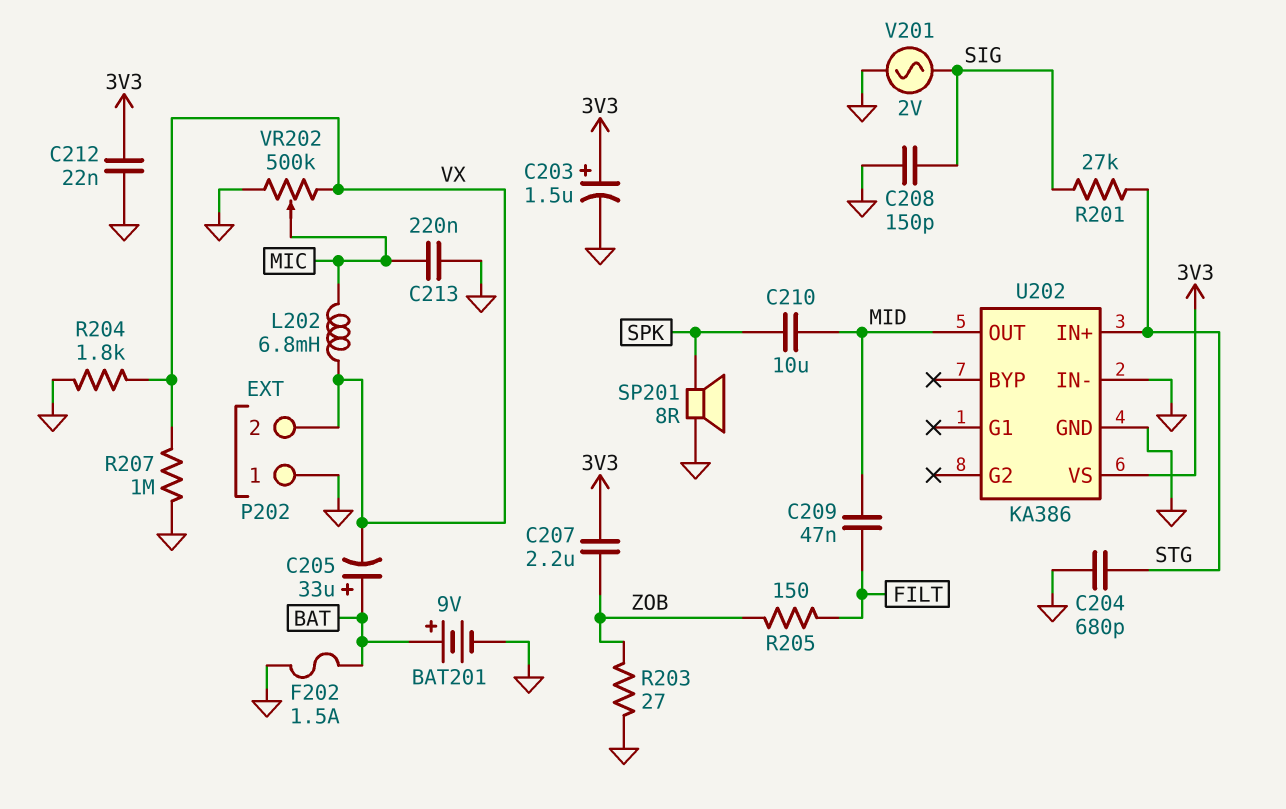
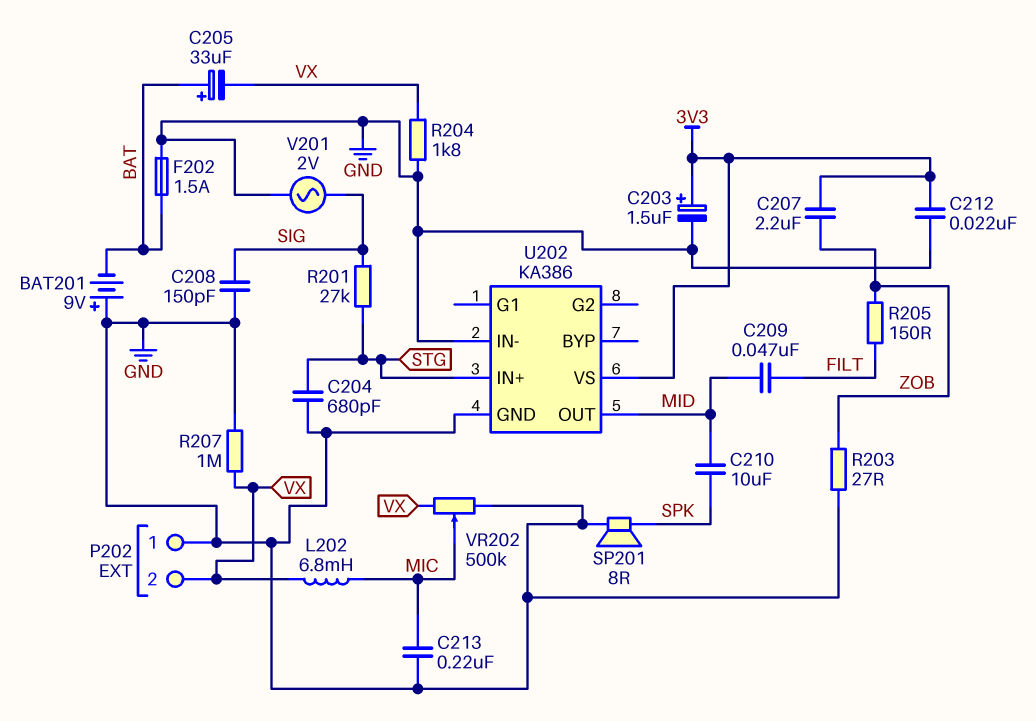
BAT201: 9V (plus BAT, minus GND) -> 9V (plus GND, minus BAT)

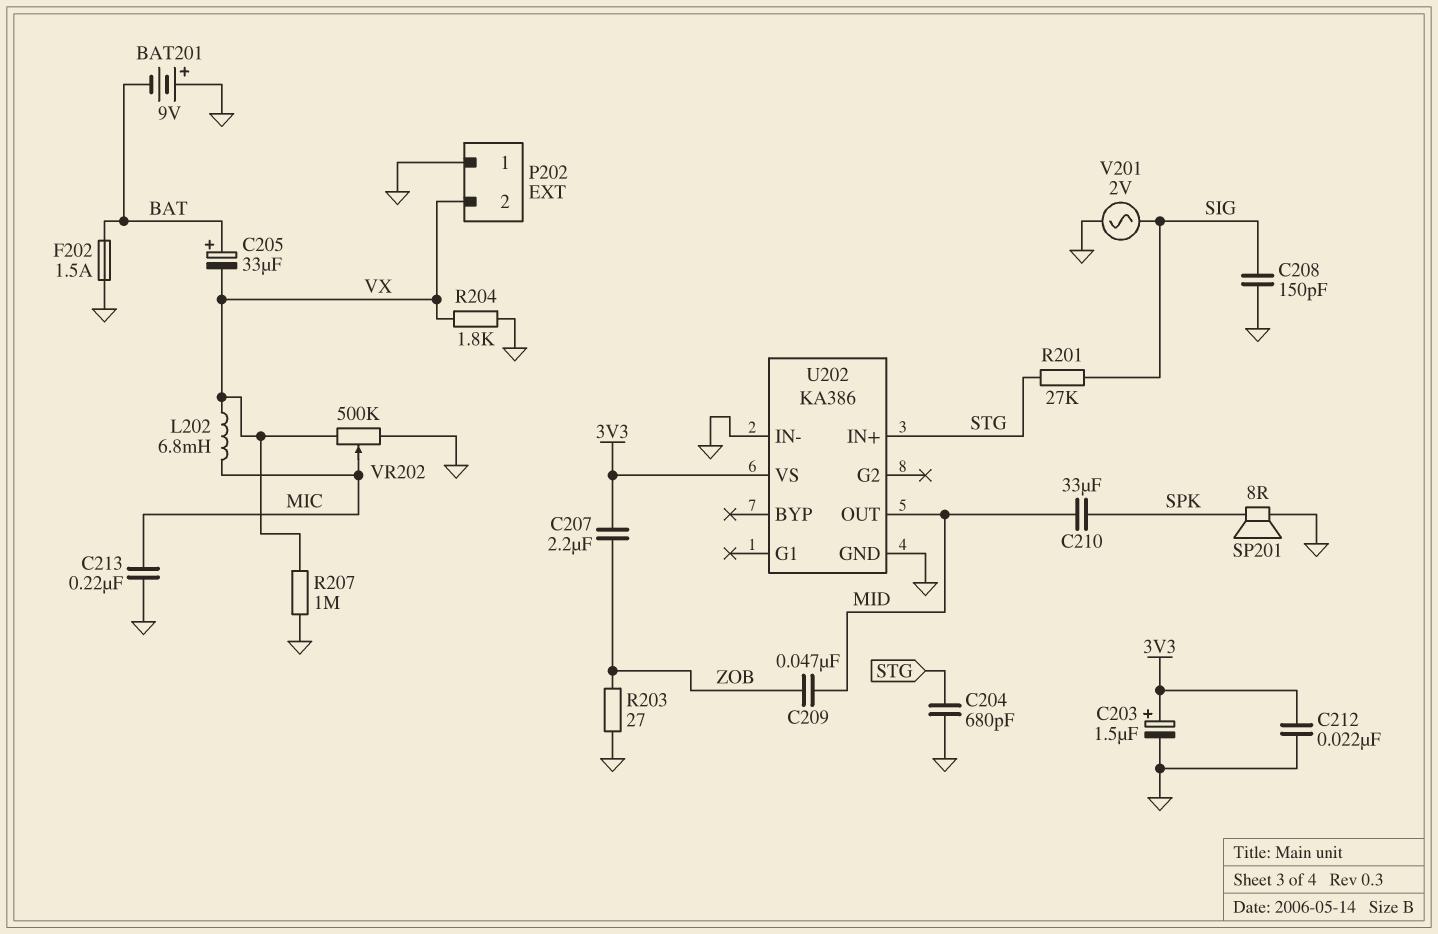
C209: 47nF (FILT, MID) -> 47nF (MID, ZOB)
C210: 10uF (MID, SPK) -> 33uF (MID, SPK)
R205: 150 (FILT, ZOB) -> none

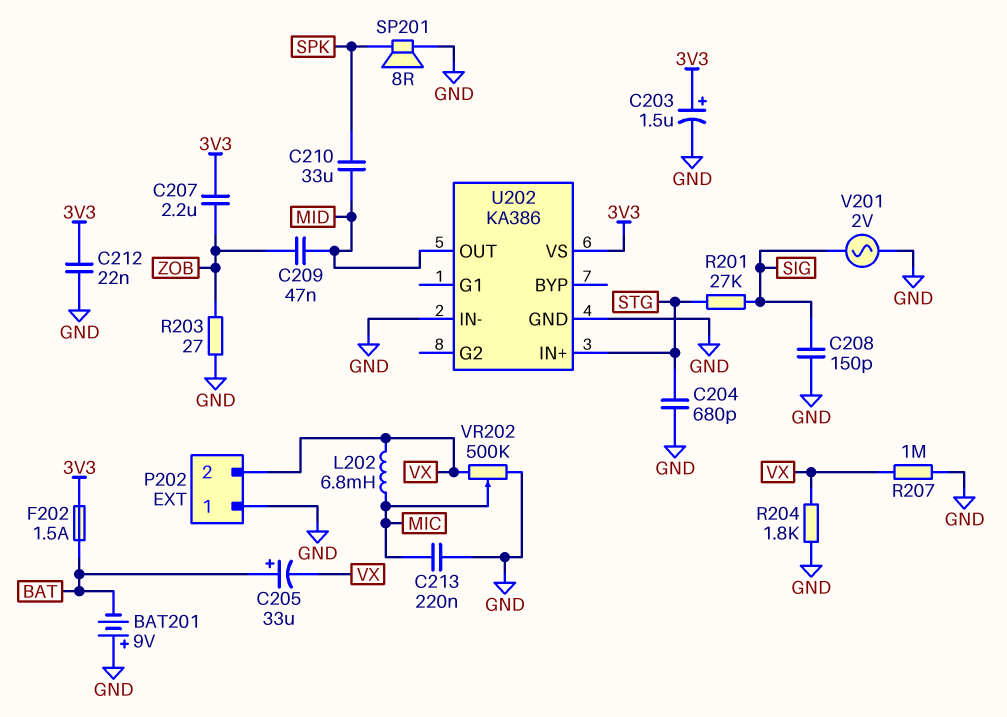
F202: 1.5A (BAT, GND) -> 1.5A (3V3, BAT)

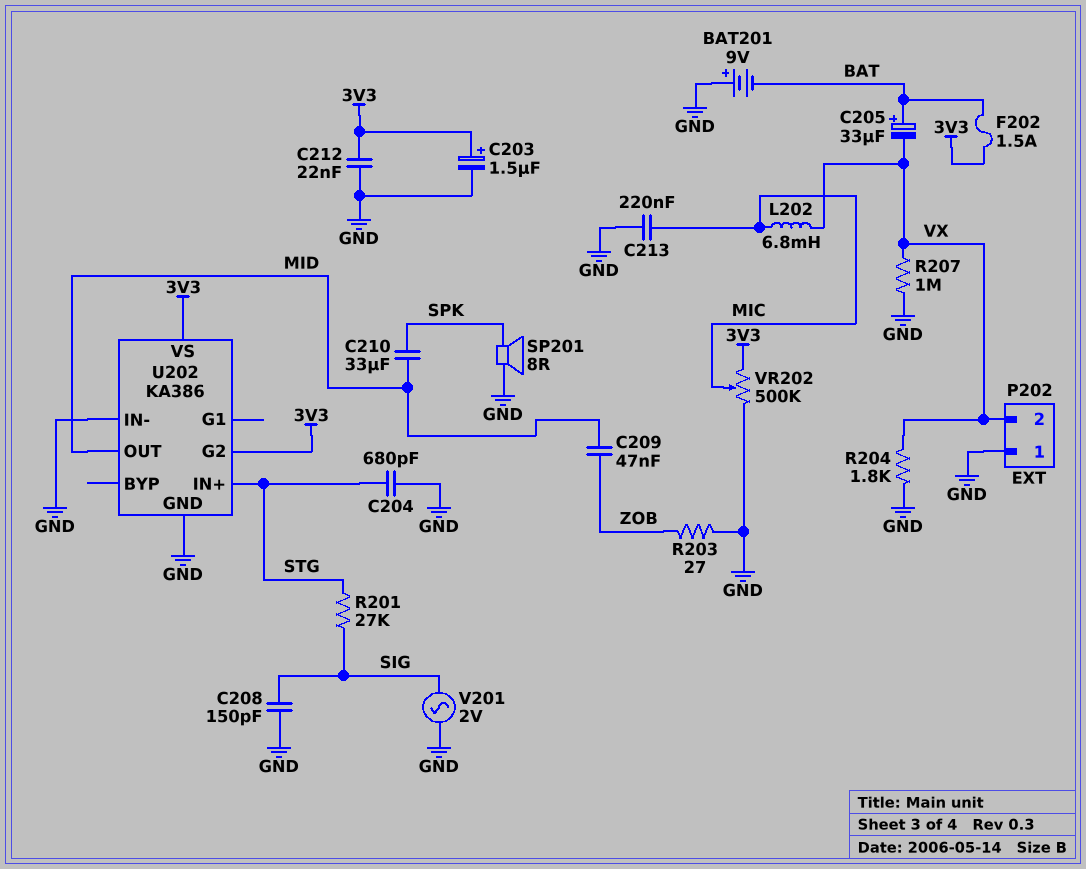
C207: 2.2uF (3V3, ZOB) -> none
U202 pin G2: none -> 3V3
VR202: 500k (GND, VX, wiper MIC) -> 500k (3V3, GND, wiper MIC)

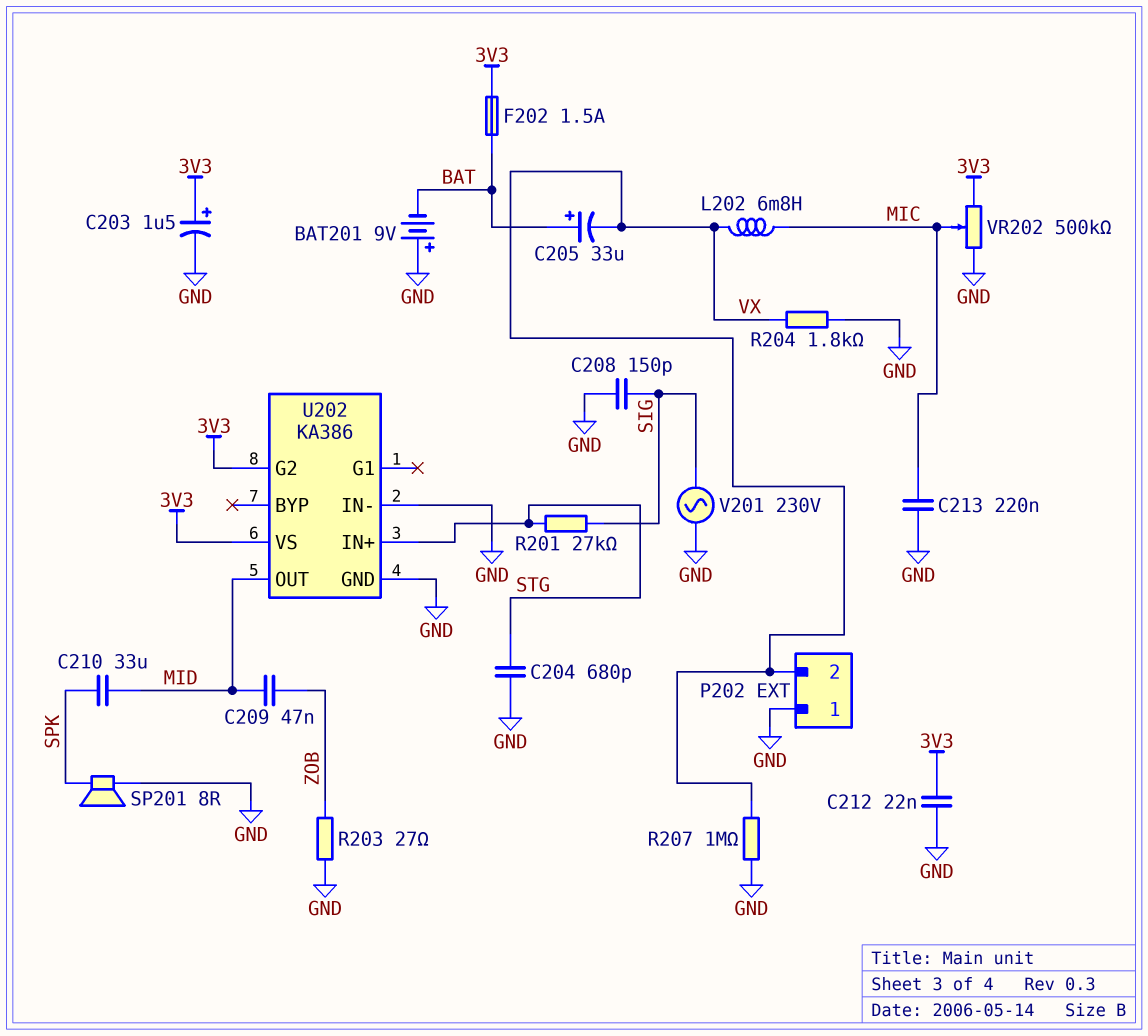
V201: AC 2V (GND, SIG) -> AC 230V (GND, SIG)

